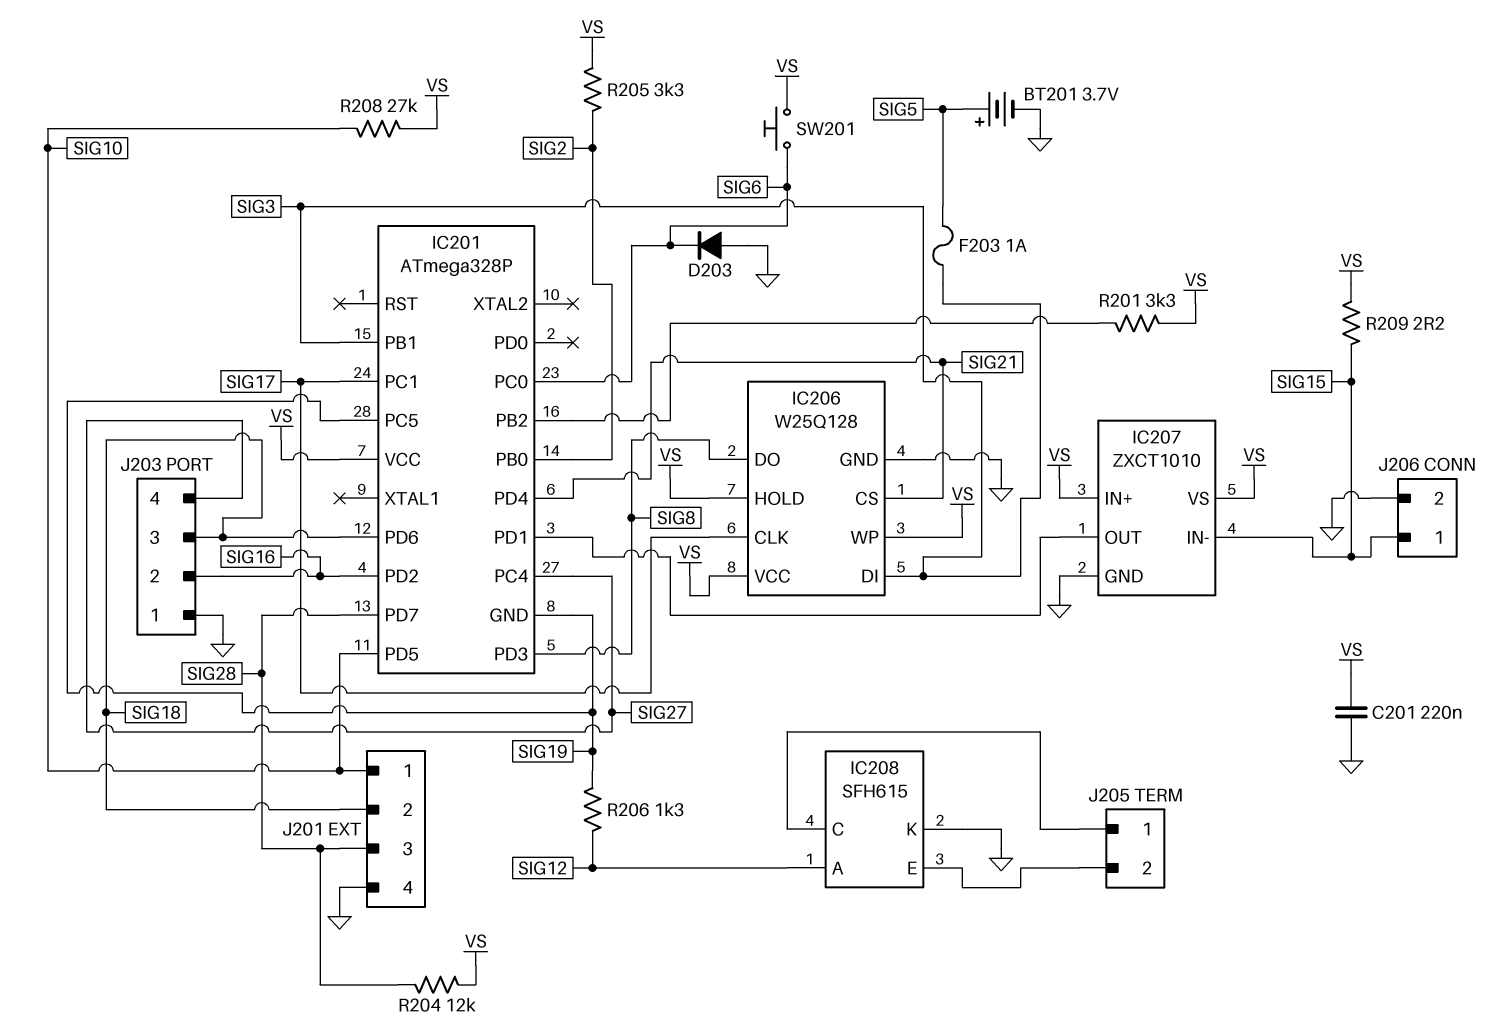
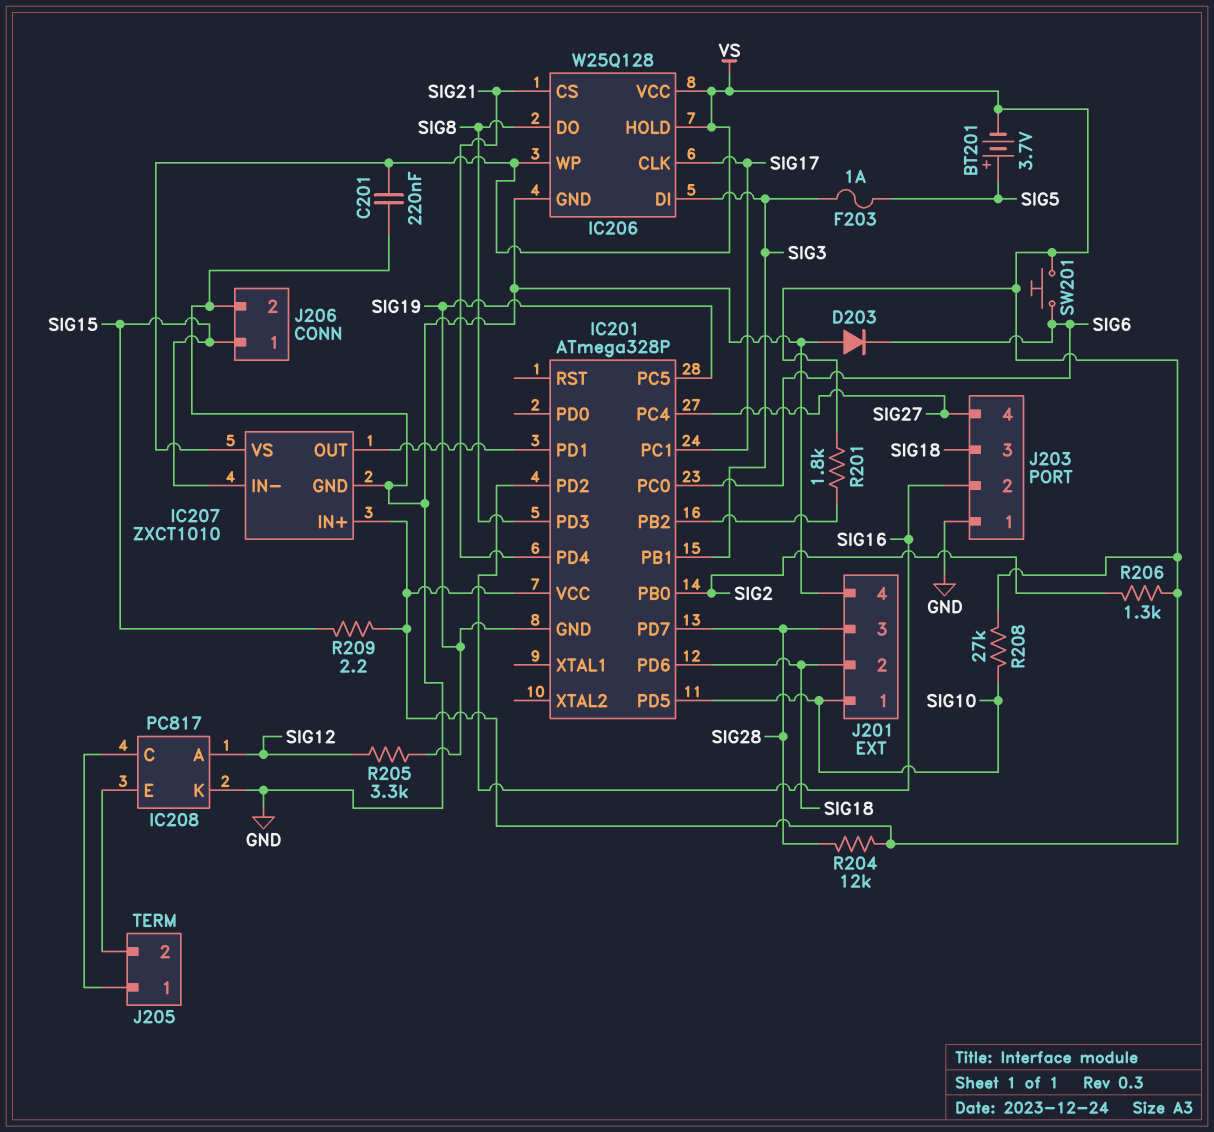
BT201: 3.7V (plus SIG5, minus GND) -> 3.7V (plus SIG5, minus VS)
IC208: SFH615 -> PC817
R201: 3.3k (IC201/PB2, VS) -> 1.8k (IC201/PB2, VS)
R205: 3.3k (SIG2, VS) -> 3.3k (SIG12, SIG19)
R206: 1.3k (SIG12, SIG19) -> 1.3k (SIG2, VS)

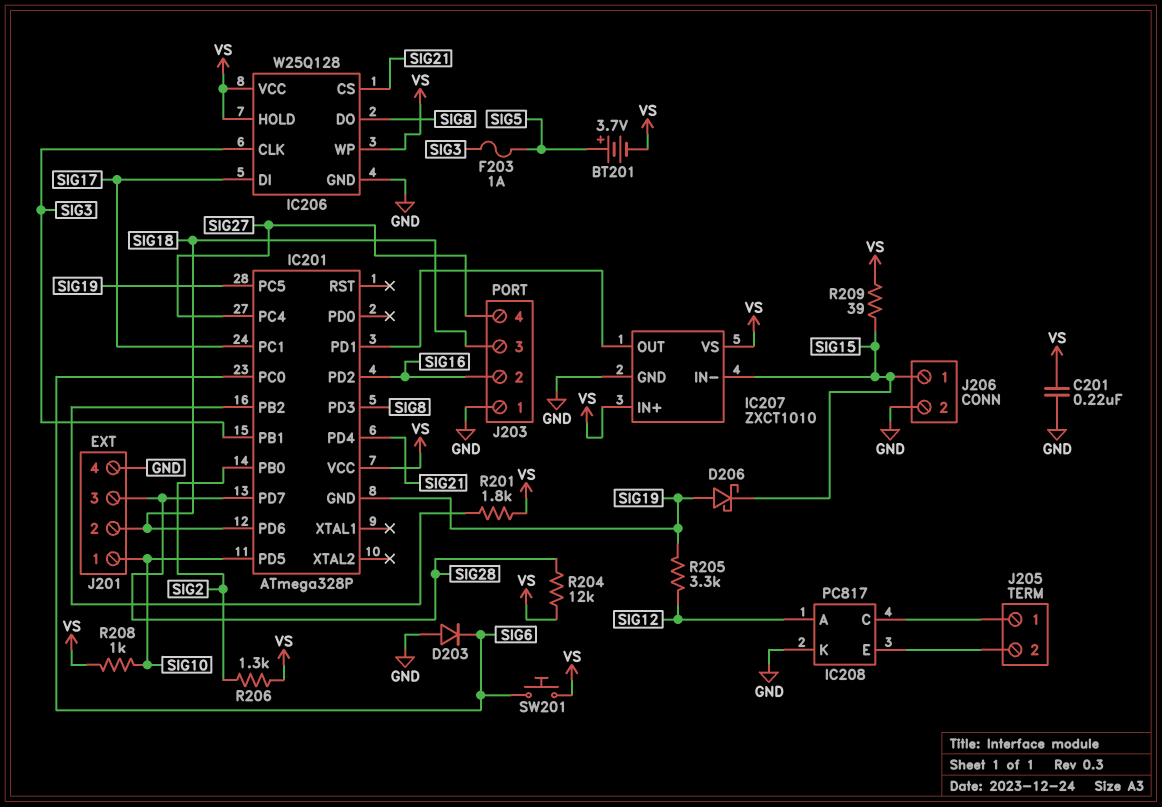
D206: none -> schottky (A SIG19, K SIG15)
IC206 pin CLK: SIG17 -> SIG3
IC206 pin DI: SIG3 -> SIG17
R208: 27k (SIG10, VS) -> 1k (SIG10, VS)
R209: 2.2 (SIG15, VS) -> 39 (SIG15, VS)

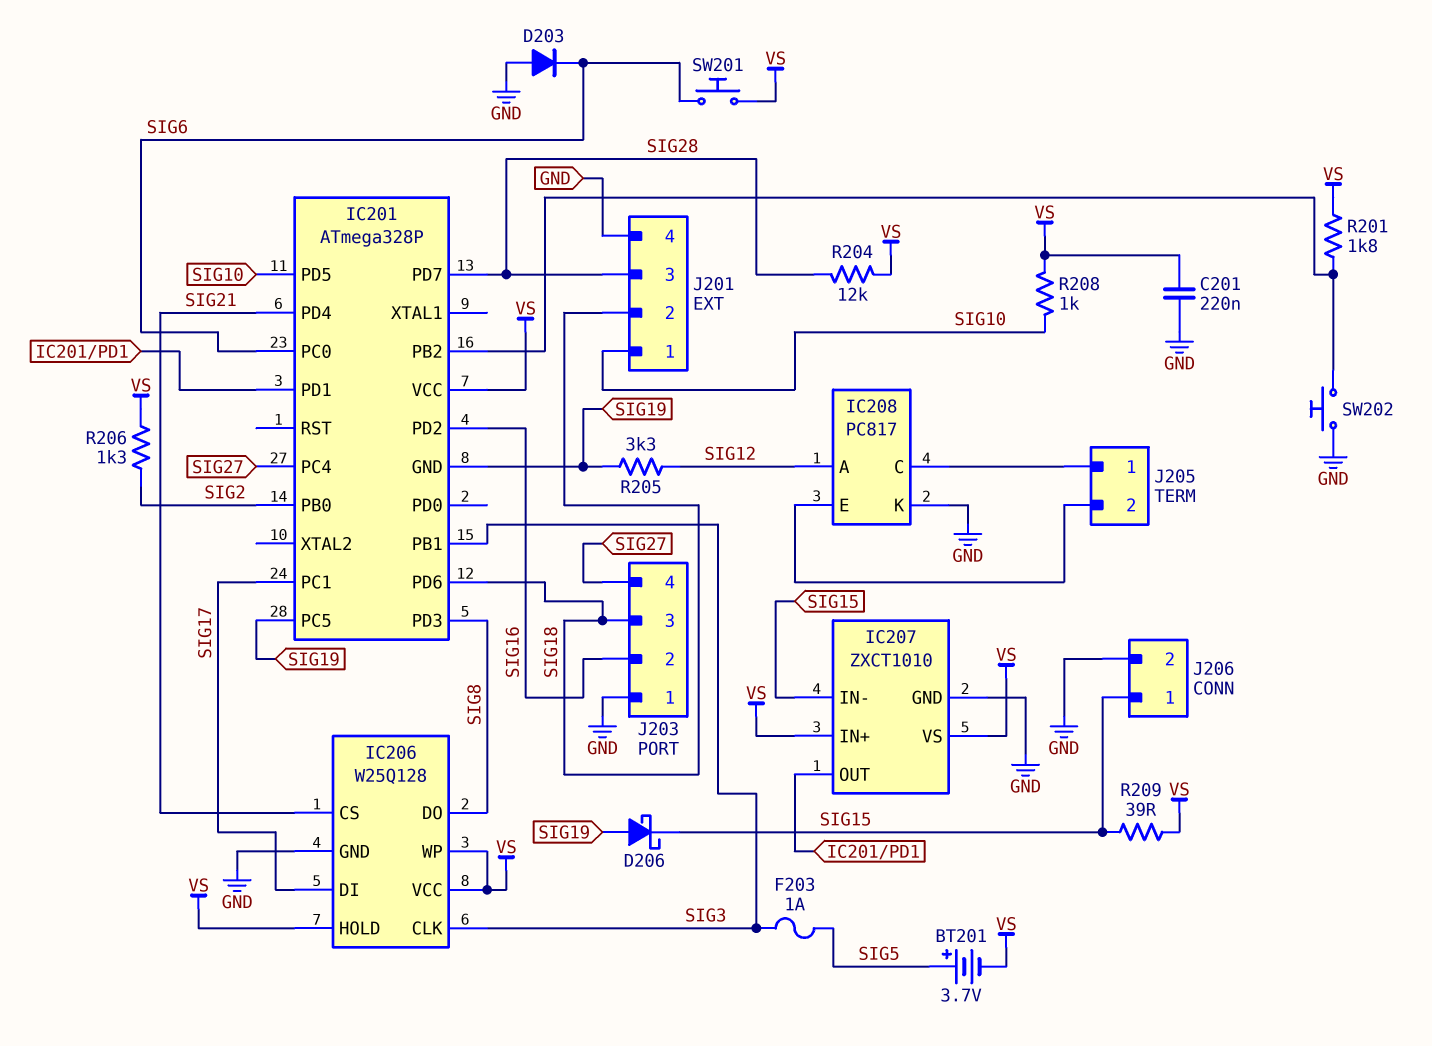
SW202: none -> button (GND, IC201/PB2)

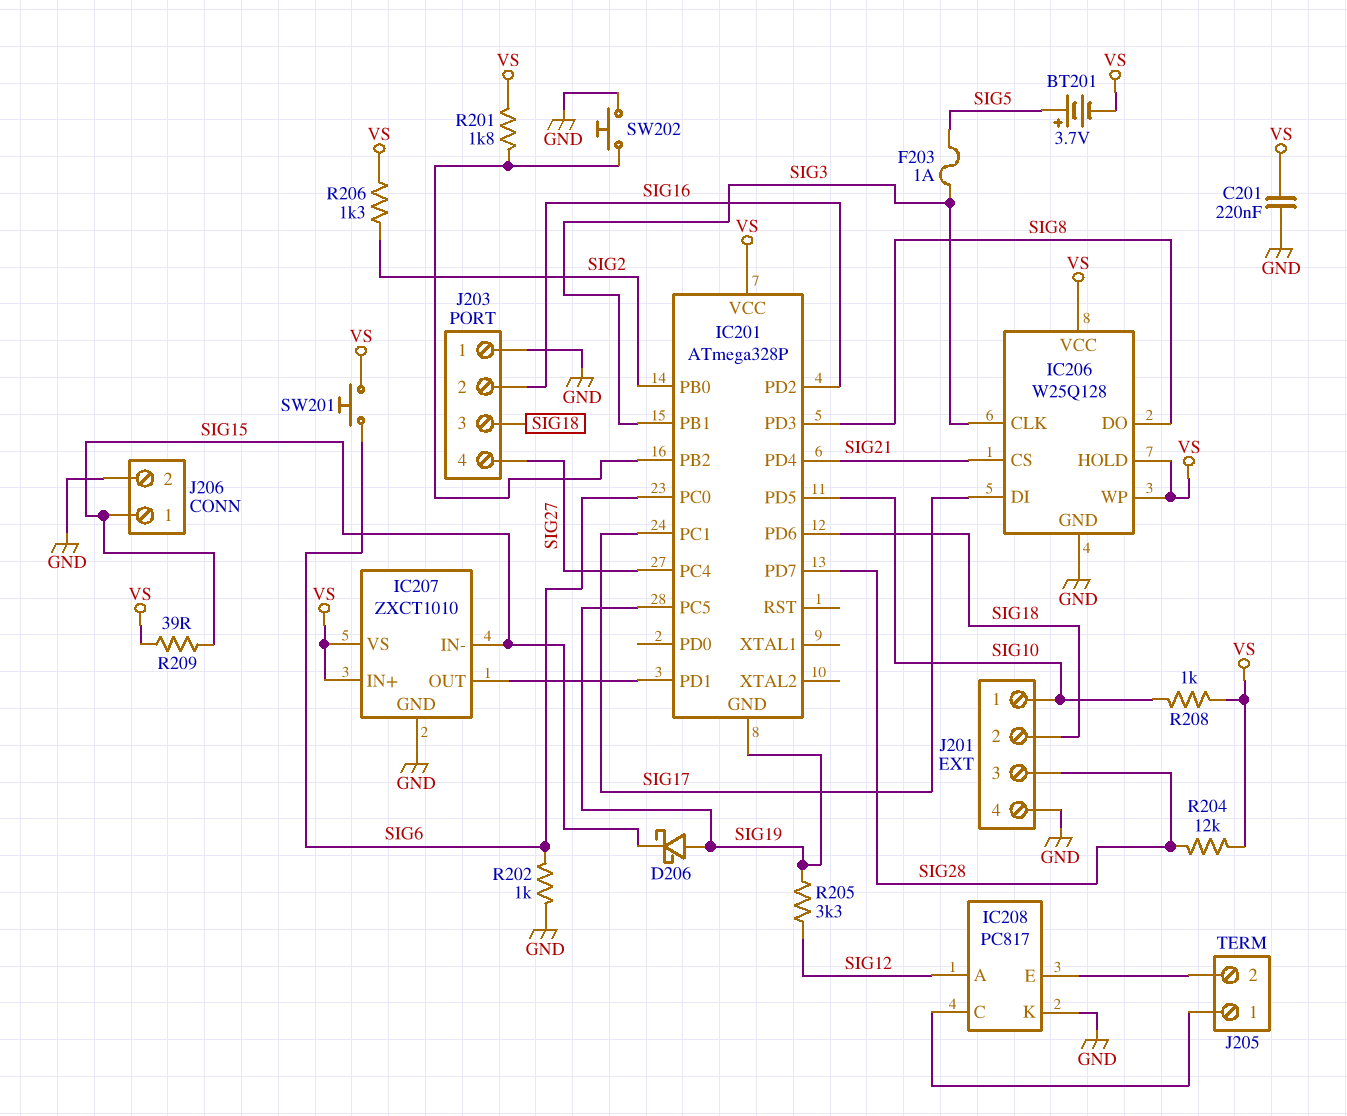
D203: diode (A GND, K SIG6) -> none
R202: none -> 1k (GND, SIG6)

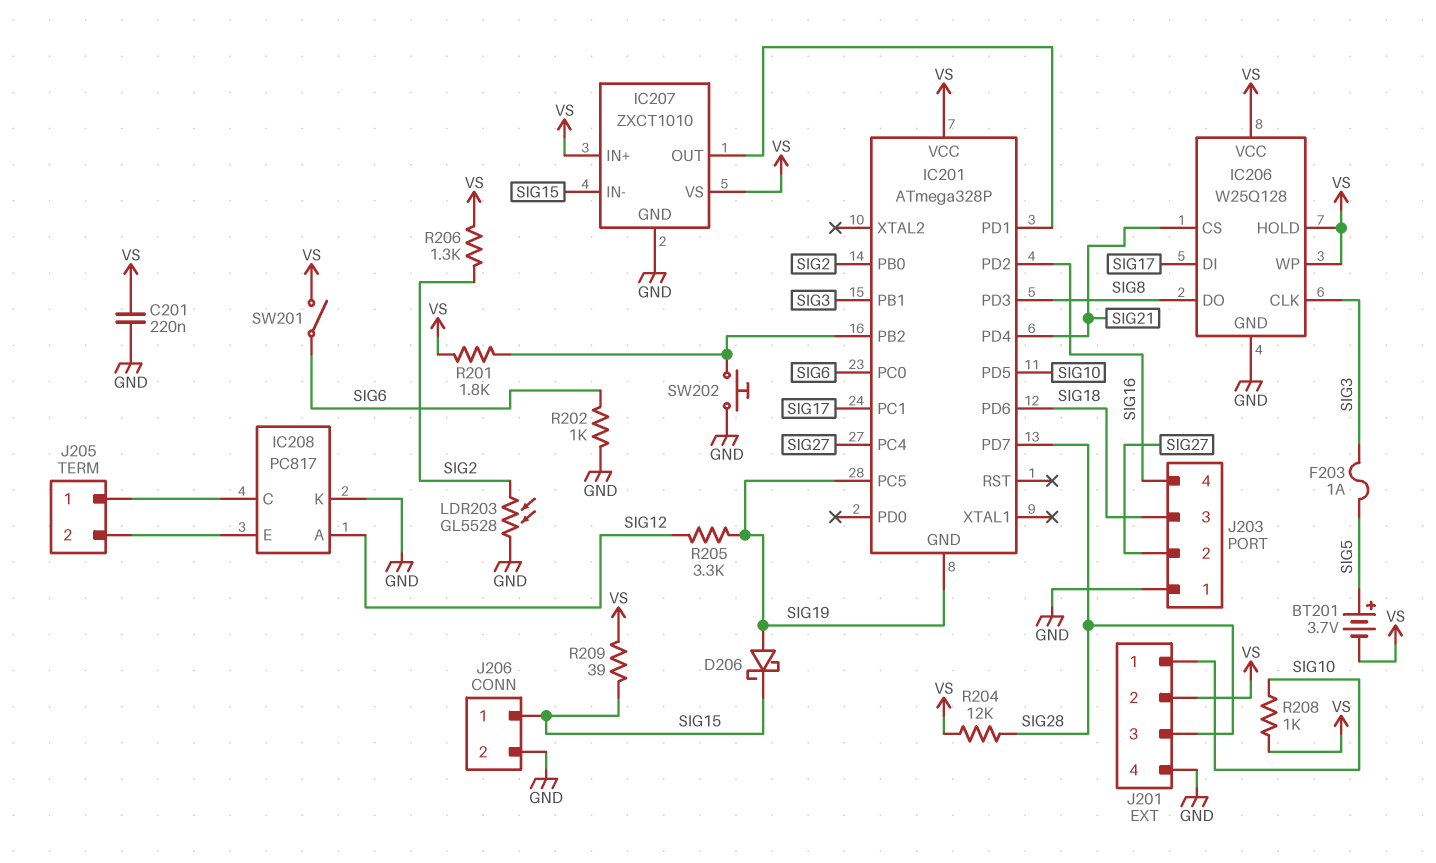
J201 pin 2: SIG18 -> VS
J203 pin 2: SIG16 -> SIG27
J203 pin 4: SIG27 -> SIG16
LDR203: none -> GL5528 (GND, SIG2)
SW201: button (SIG6, VS) -> switch (SIG6, VS)

